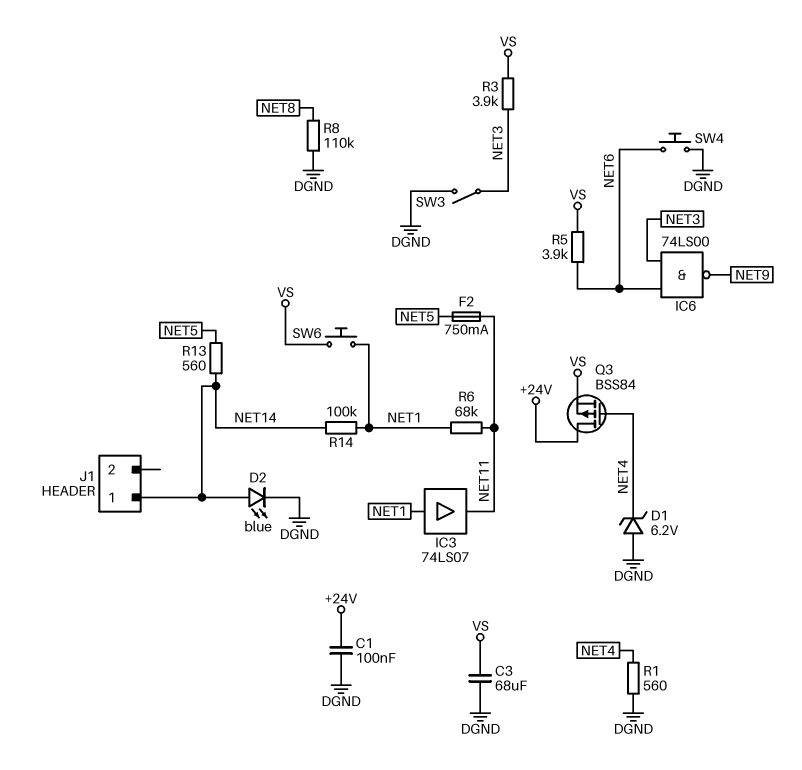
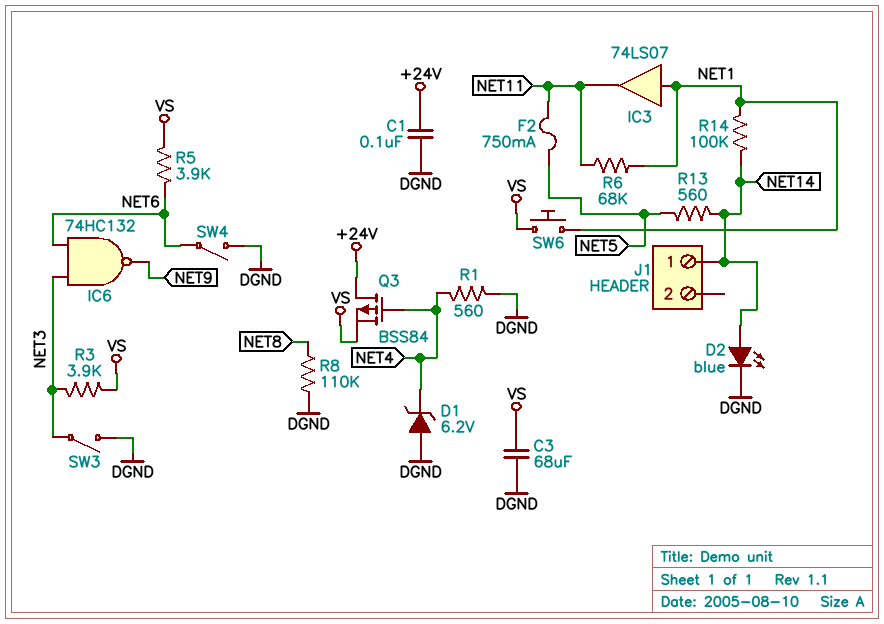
IC6: NAND 74LS00 (in NET3, in NET6, out NET9) -> NAND 74HC132 (in NET3, in NET6, out NET9)
SW4: button (DGND, NET6) -> switch (DGND, NET6)

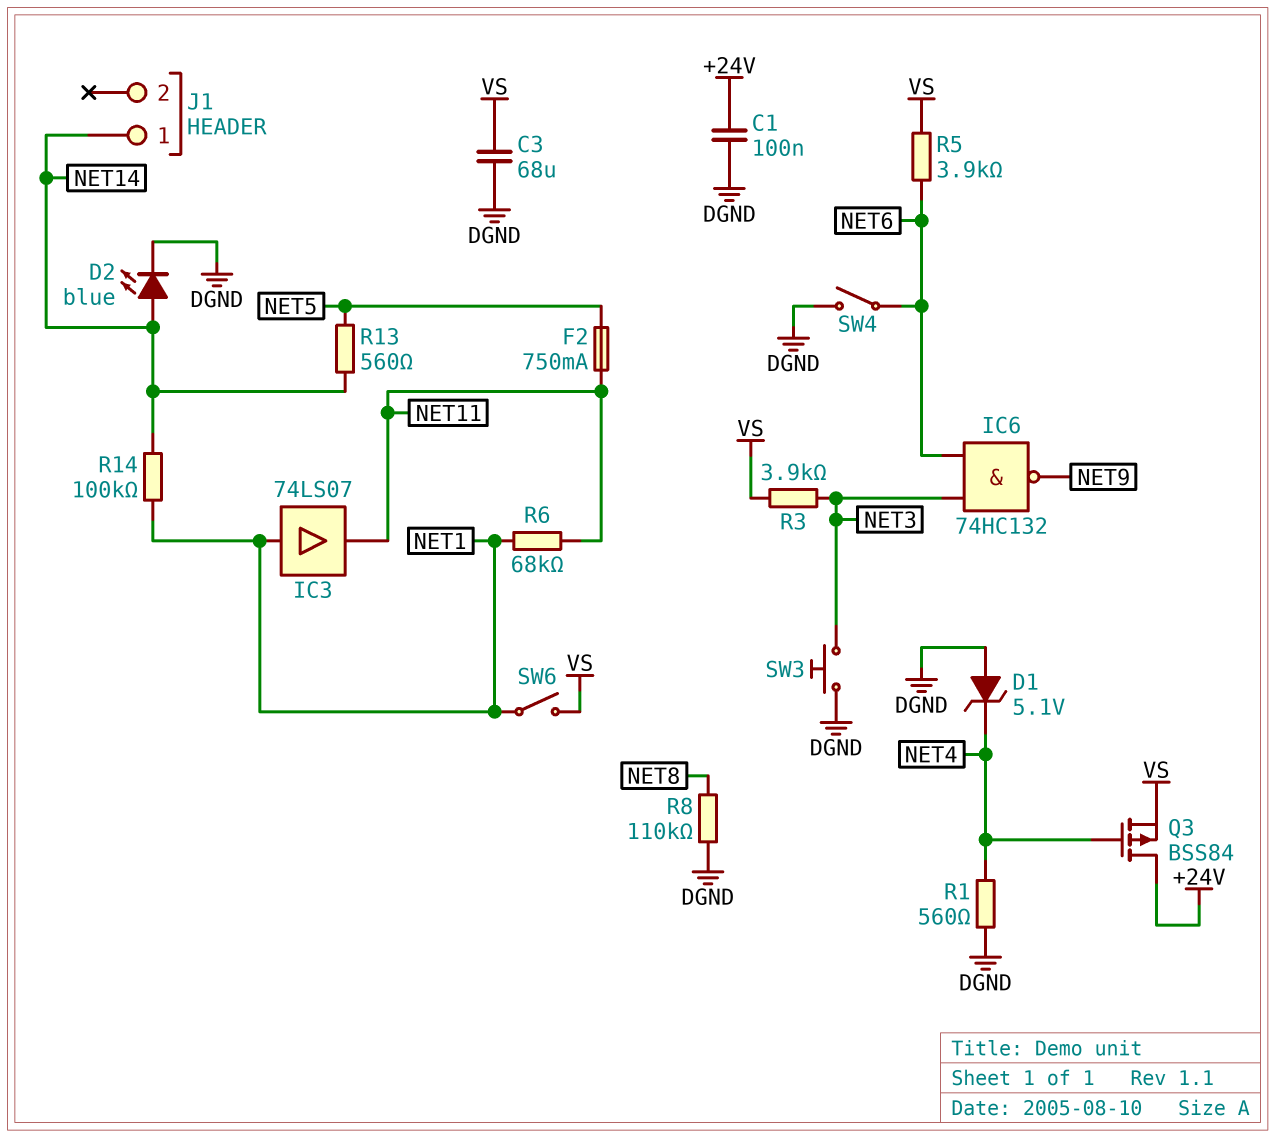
D1: zener 6.2V (A DGND, K NET4) -> zener 5.1V (A DGND, K NET4)
SW3: switch (DGND, NET3) -> button (DGND, NET3)
SW6: button (NET1, VS) -> switch (NET1, VS)

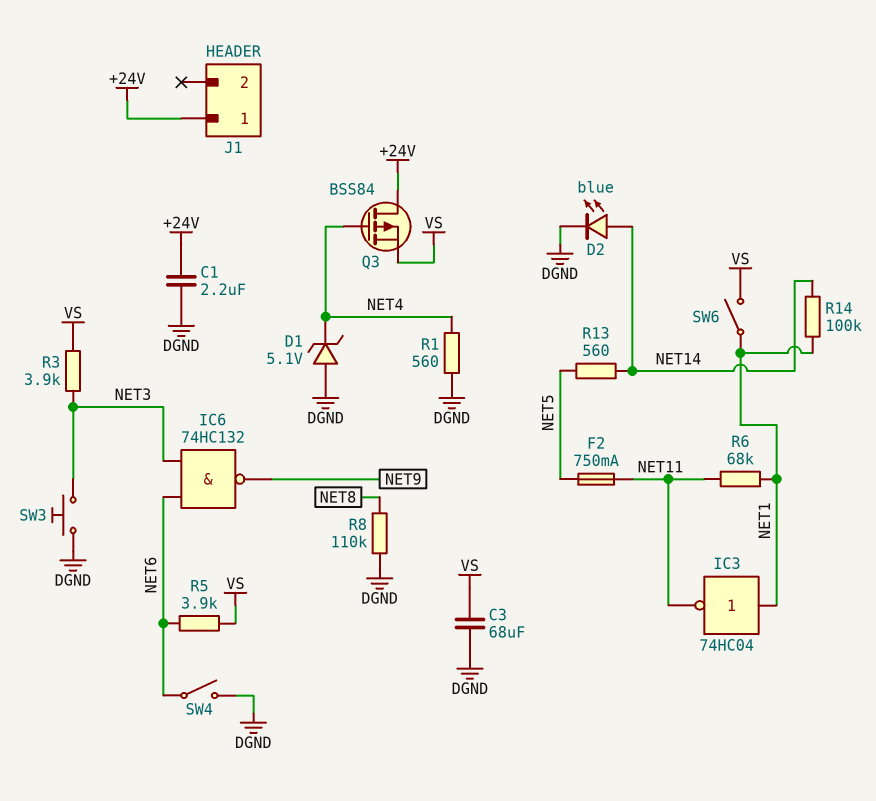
C1: 100nF (+24V, DGND) -> 2.2uF (+24V, DGND)
IC3: buffer 74LS07 (in NET1, out NET11) -> NOT 74HC04 (in NET1, out NET11)
J1 pin 1: NET14 -> +24V

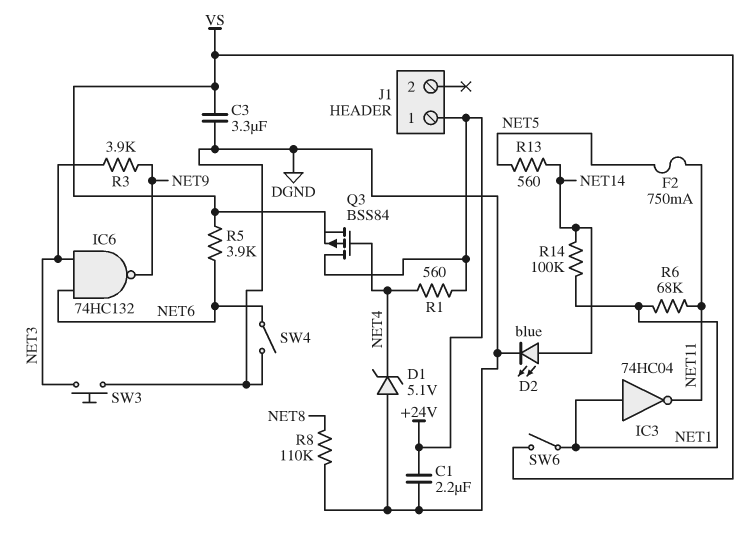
C3: 68uF (DGND, VS) -> 3.3uF (DGND, VS)
R1: 560 (DGND, NET4) -> 560 (+24V, NET4)
R3: 3.9k (NET3, VS) -> 3.9k (NET3, NET9)

